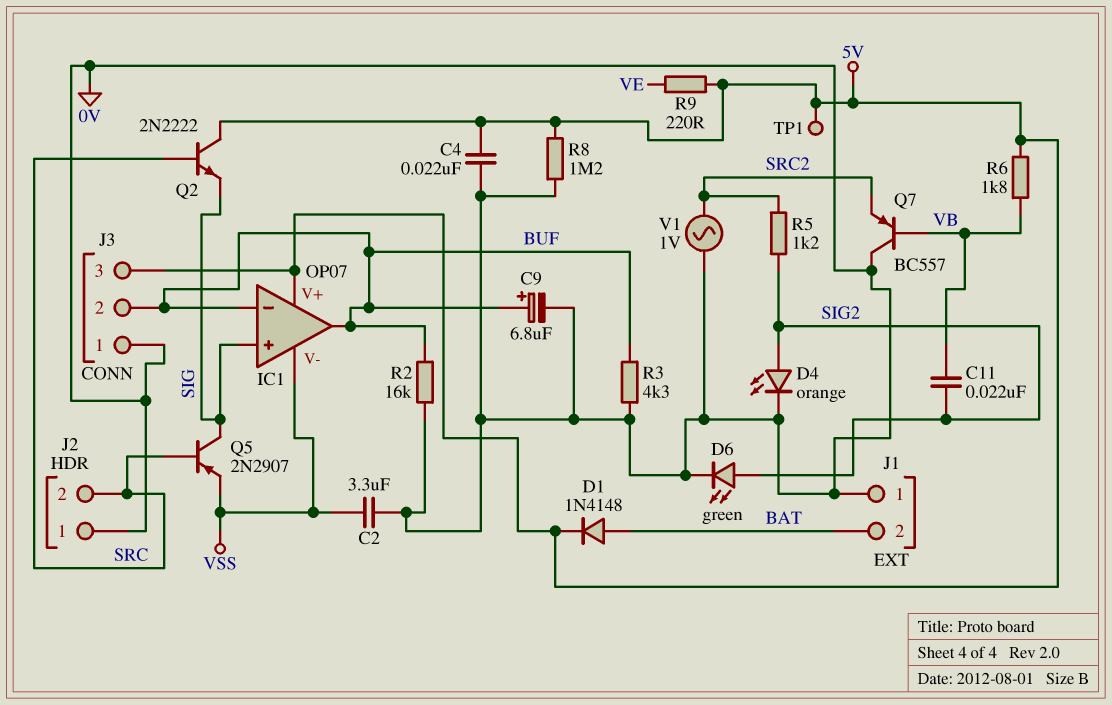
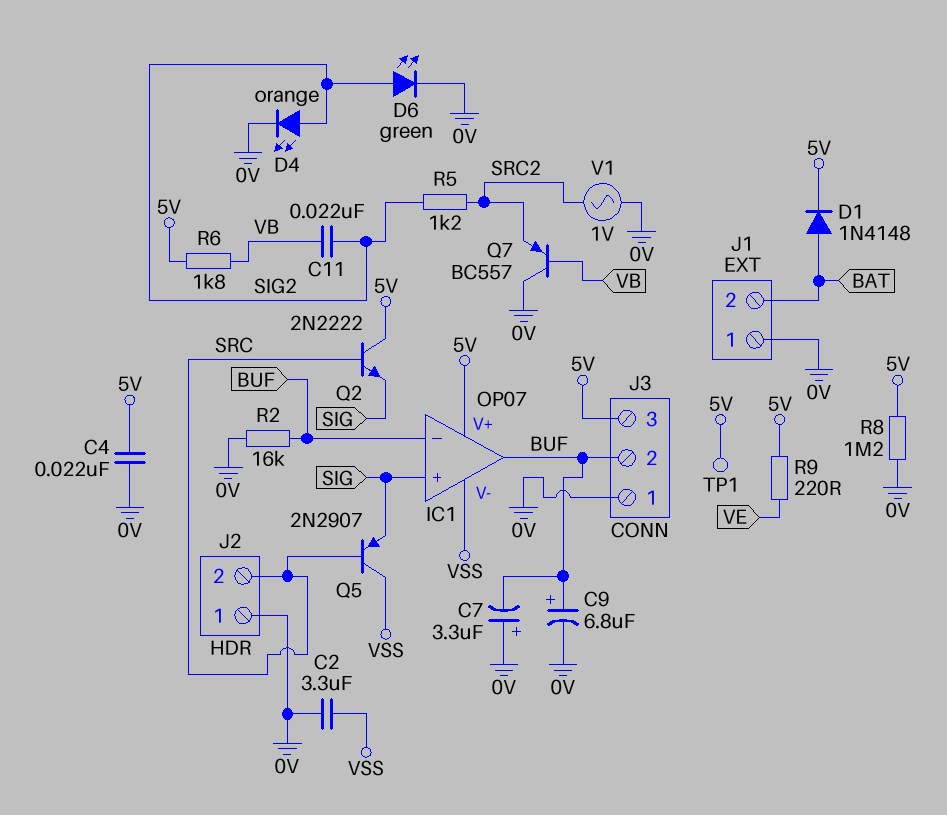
C7: none -> 3.3uF (plus 0V, minus BUF)
Q5: PNP 2N2907 (B SRC, C SIG, E VSS) -> PNP 2N2907 (B SRC, C VSS, E SIG)
R3: 4.3k (0V, BUF) -> none

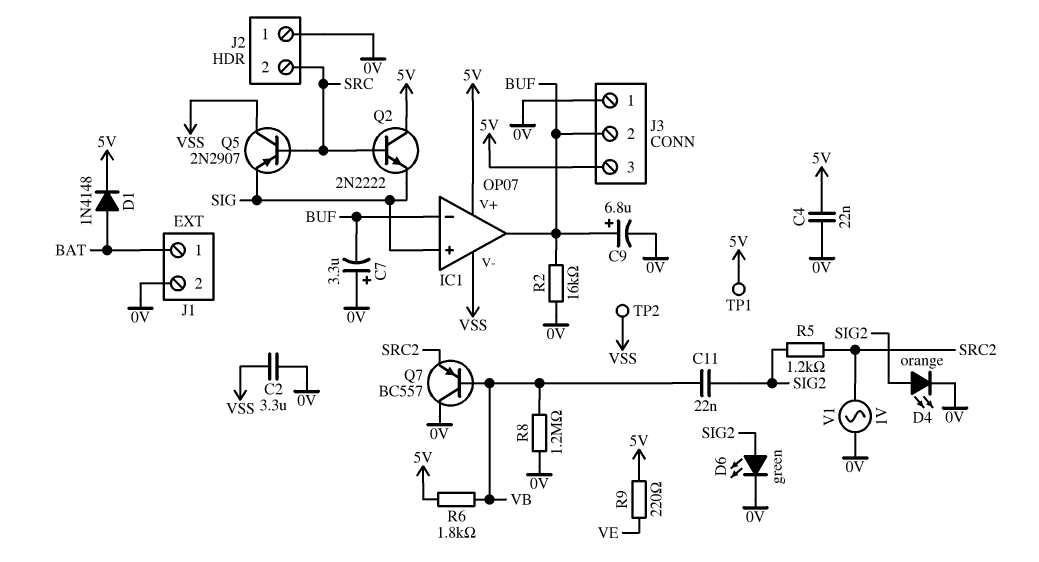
J1 pin 1: 0V -> BAT
J1 pin 2: BAT -> 0V
R8: 1.2M (0V, 5V) -> 1.2M (0V, VB)
TP2: none -> test point (VSS)

